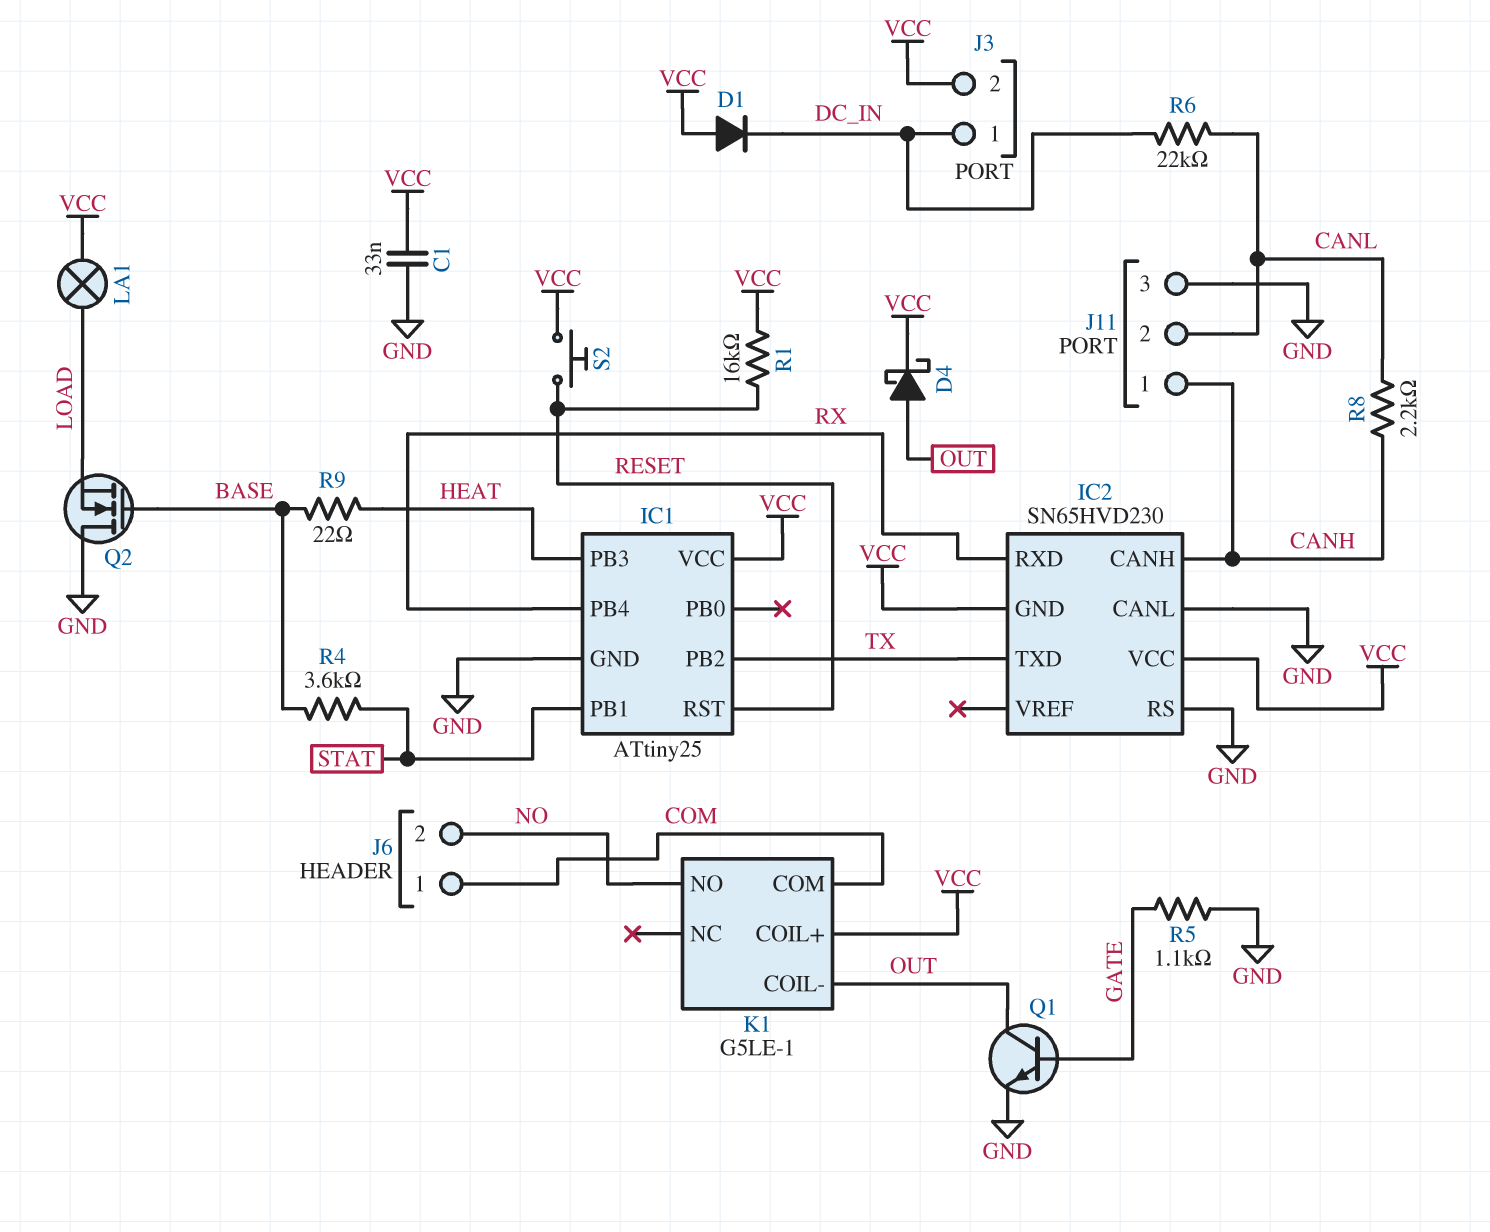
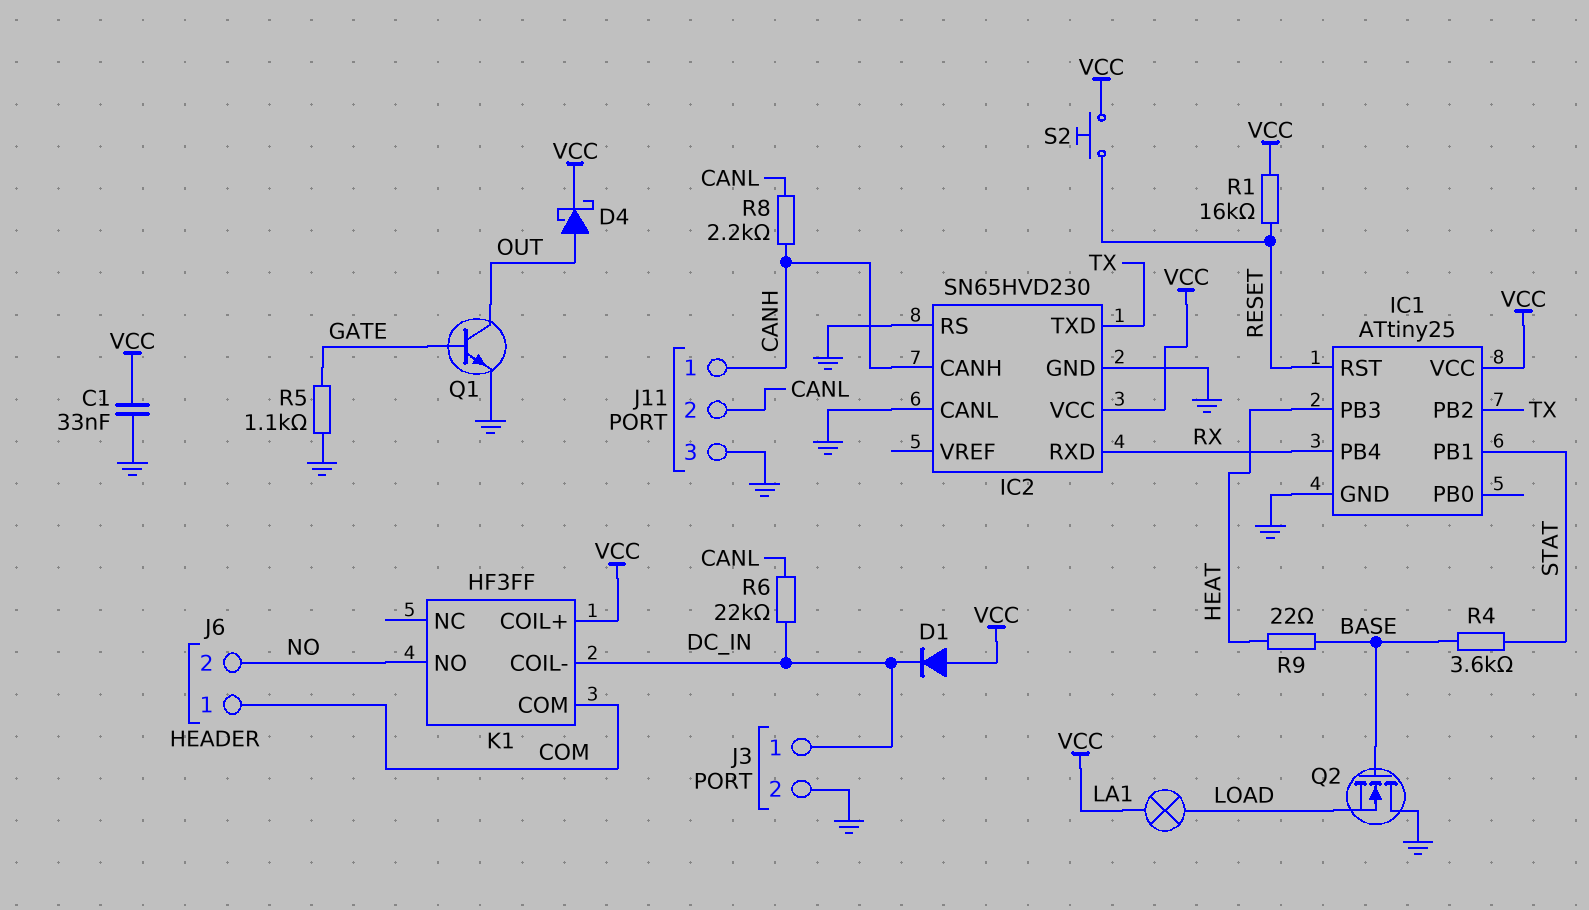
IC2 pin GND: VCC -> GND
J3 pin 2: VCC -> GND
K1: G5LE-1 -> HF3FF
K1 pin COIL-: OUT -> DC_IN

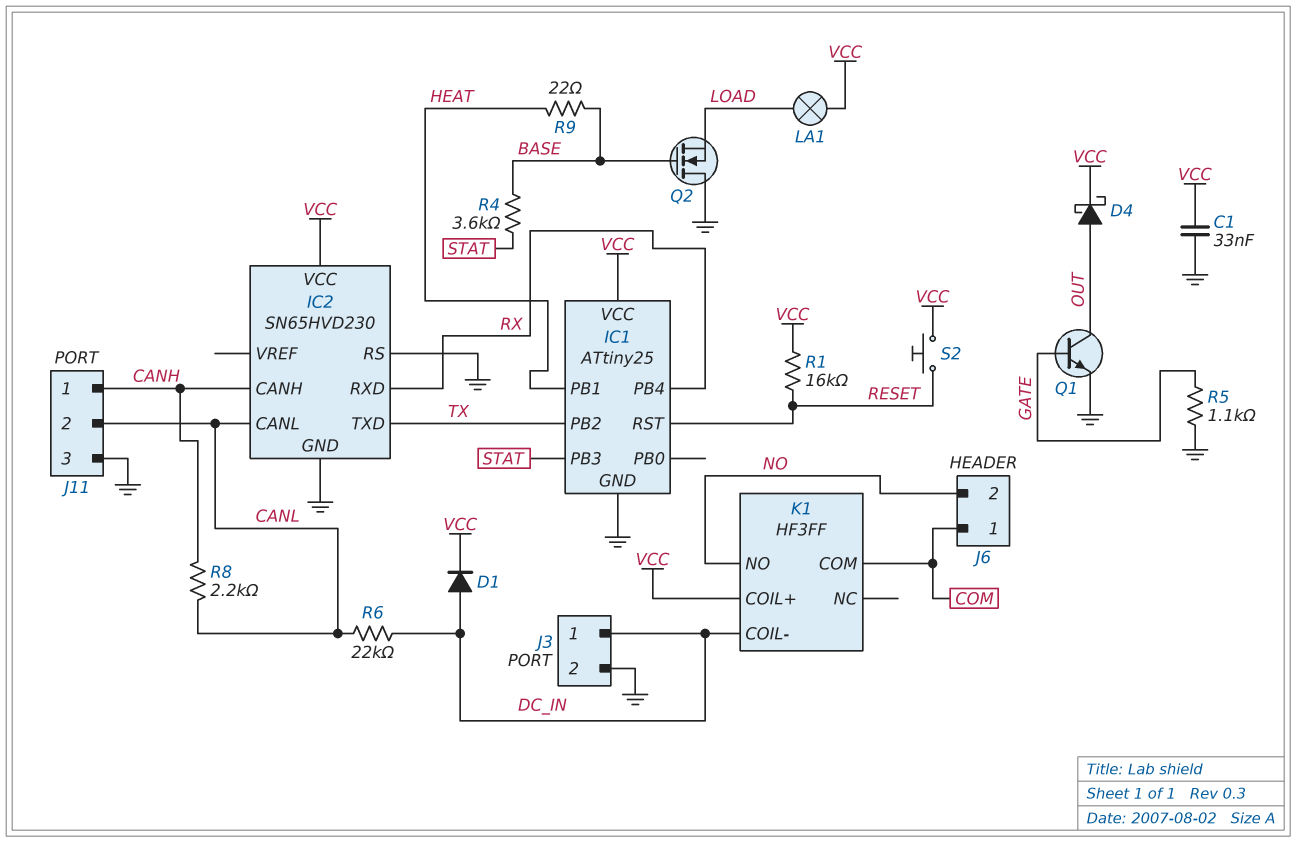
D1: diode (A VCC, K DC_IN) -> diode (A DC_IN, K VCC)
IC1 pin PB1: STAT -> HEAT
IC1 pin PB3: HEAT -> STAT
IC2 pin CANL: GND -> CANL

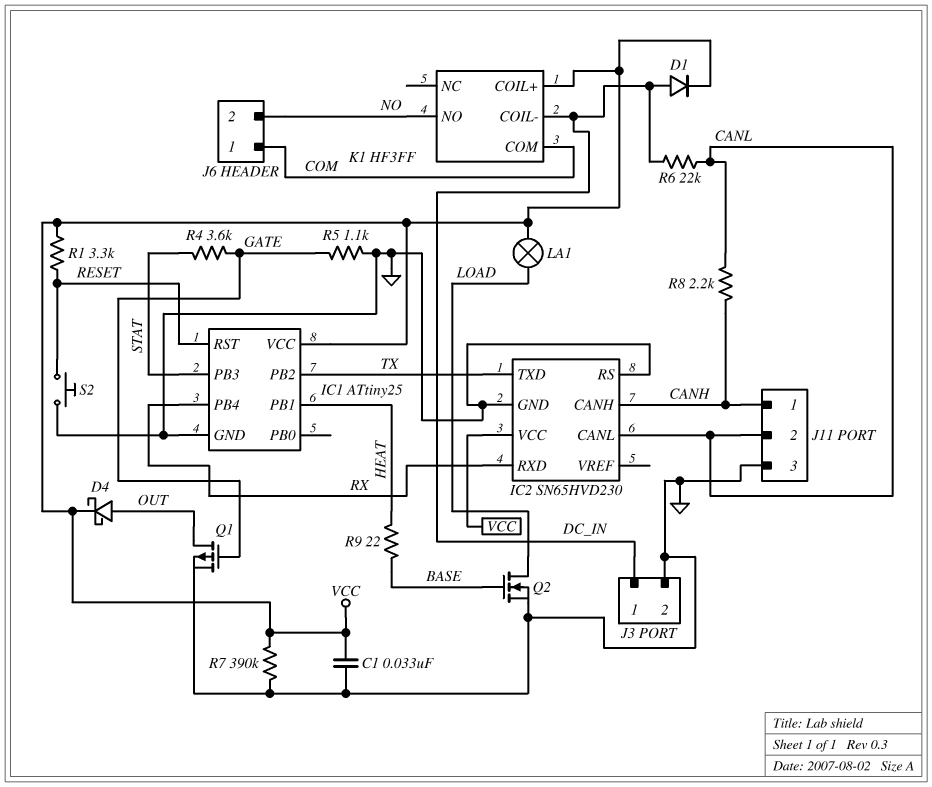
Q1: NPN (B GATE, C OUT, E GND) -> PMOS (G GATE, D OUT, S GND)
Q2: NMOS (G BASE, D GND, S LOAD) -> NMOS (G BASE, D LOAD, S GND)
R1: 16k (RESET, VCC) -> 3.3k (RESET, VCC)
R4: 3.6k (BASE, STAT) -> 3.6k (GATE, STAT)
R7: none -> 390k (GND, VCC)
S2: button (RESET, VCC) -> button (GND, RESET)

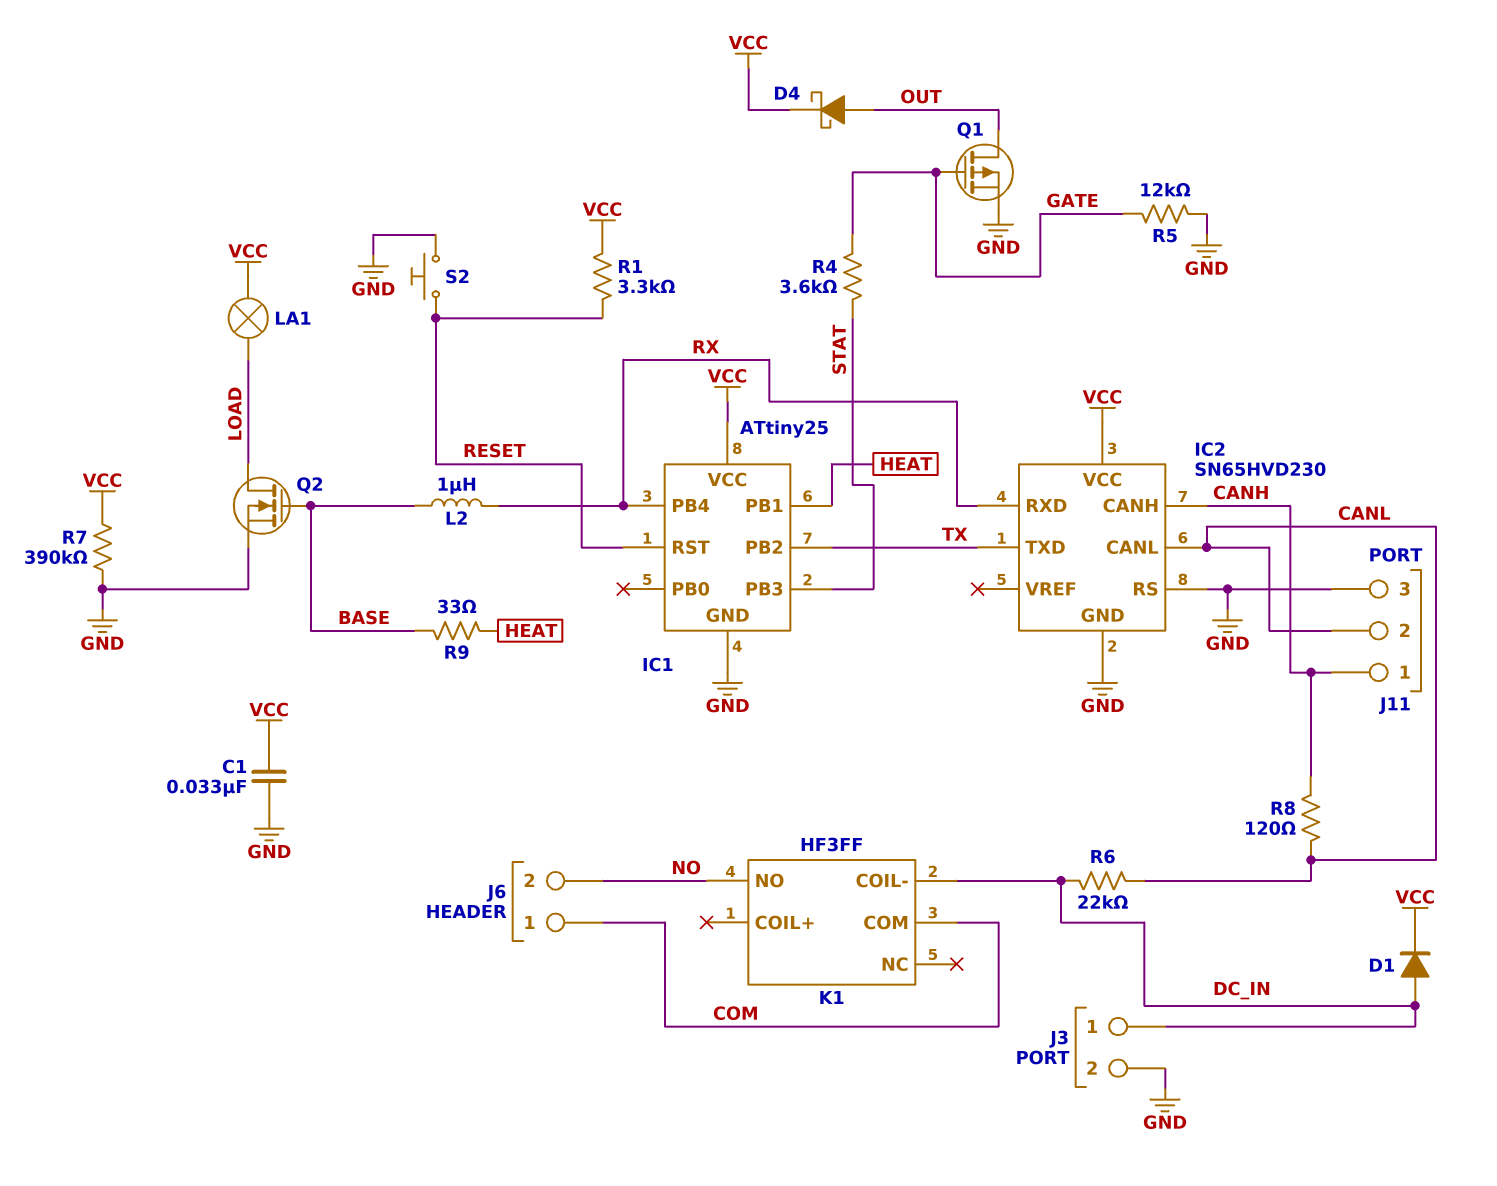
K1 pin COIL+: VCC -> none
L2: none -> 1uH (BASE, RX)
R5: 1.1k (GATE, GND) -> 12k (GATE, GND)
R8: 2.2k (CANH, CANL) -> 120 (CANH, CANL)
R9: 22 (BASE, HEAT) -> 33 (BASE, HEAT)

